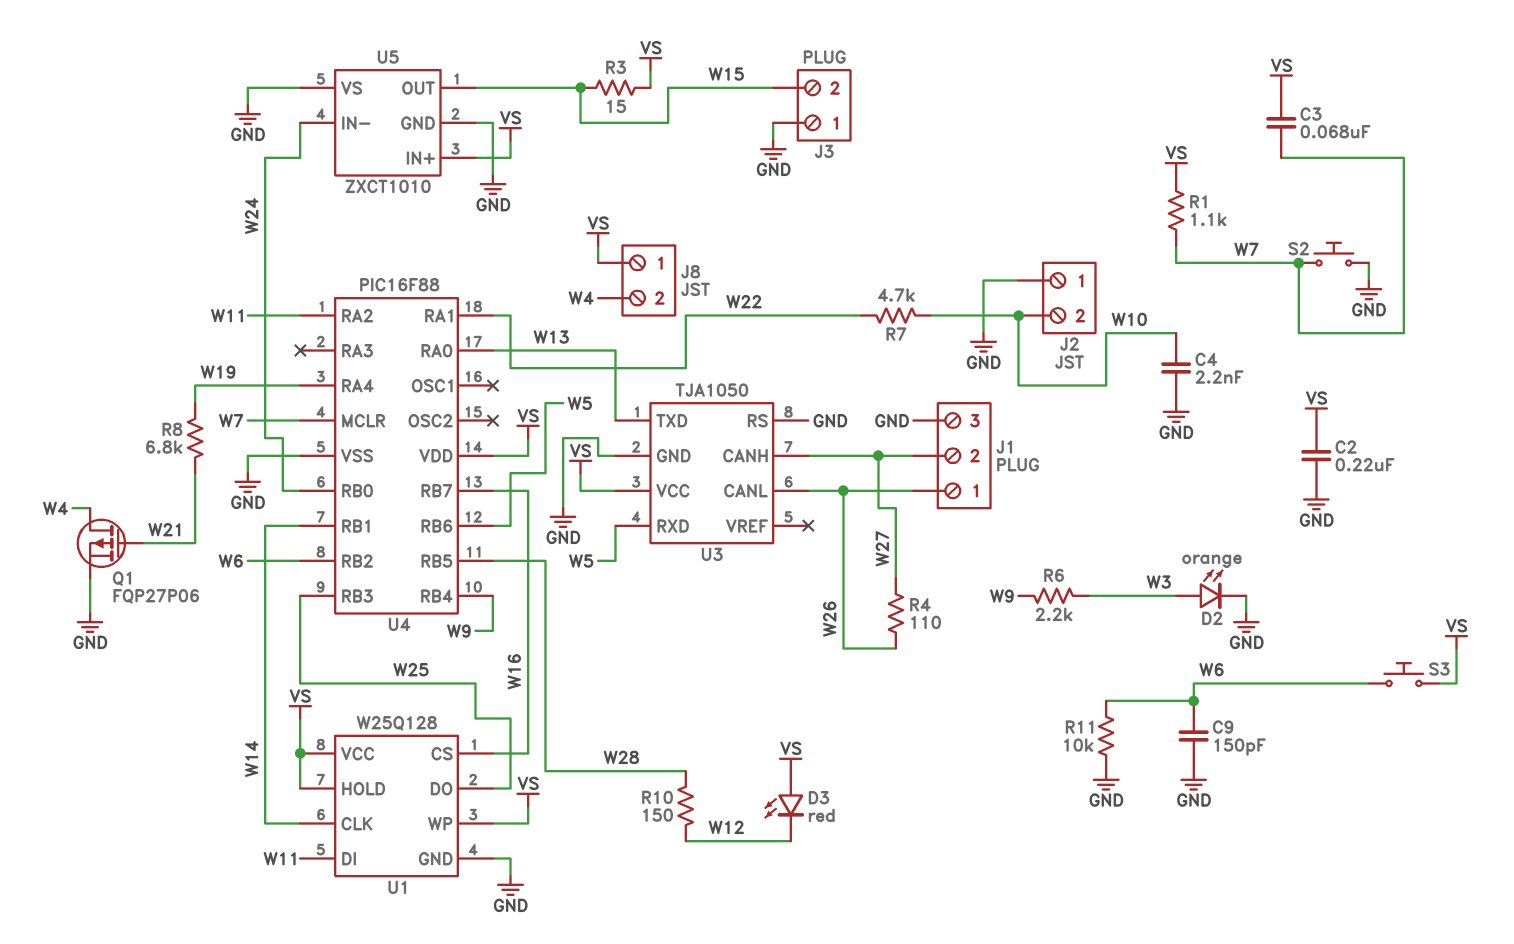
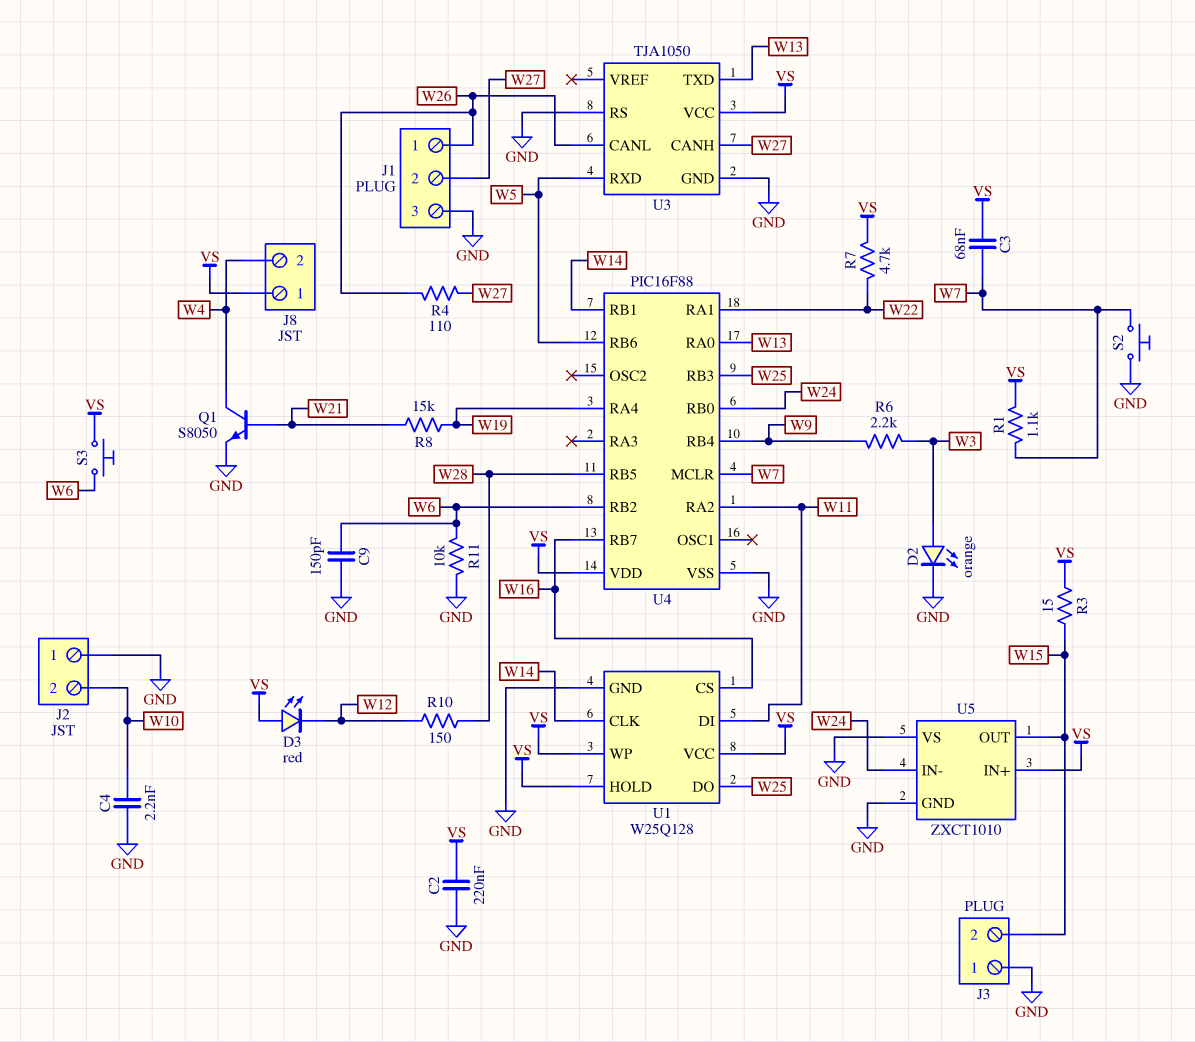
Q1: PMOS FQP27P06 (G W21, D W4, S GND) -> NPN S8050 (B W21, C W4, E GND)
R7: 4.7k (W10, W22) -> 4.7k (VS, W22)
R8: 6.8k (W19, W21) -> 15k (W19, W21)

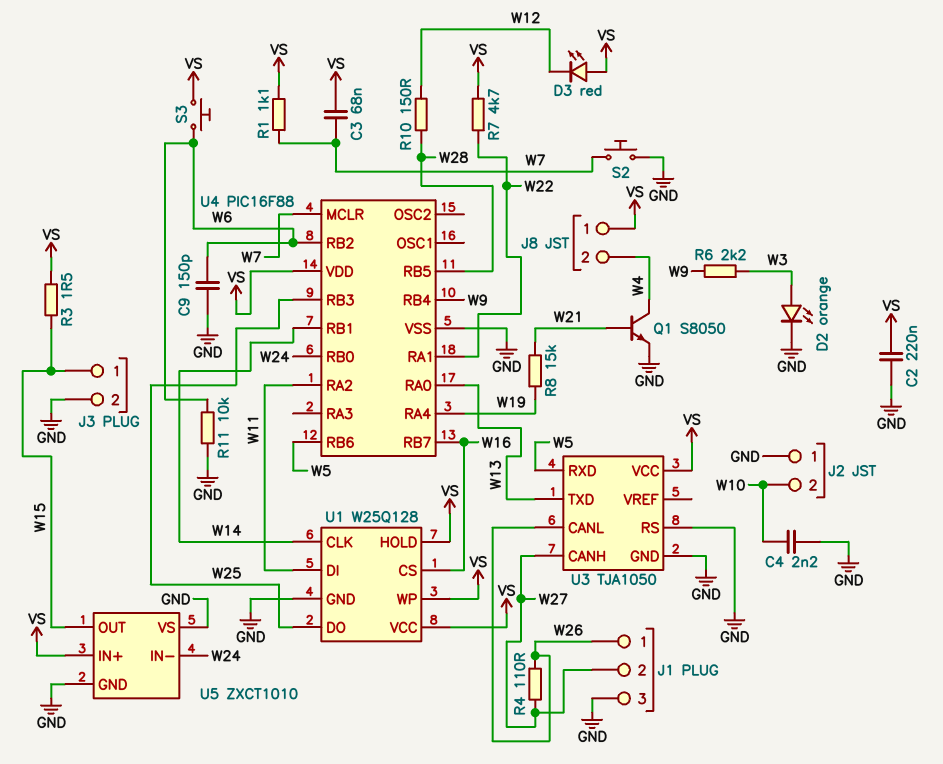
J3 pin 1: GND -> W15
J3 pin 2: W15 -> GND
R3: 15 (VS, W15) -> 1.5 (VS, W15)

